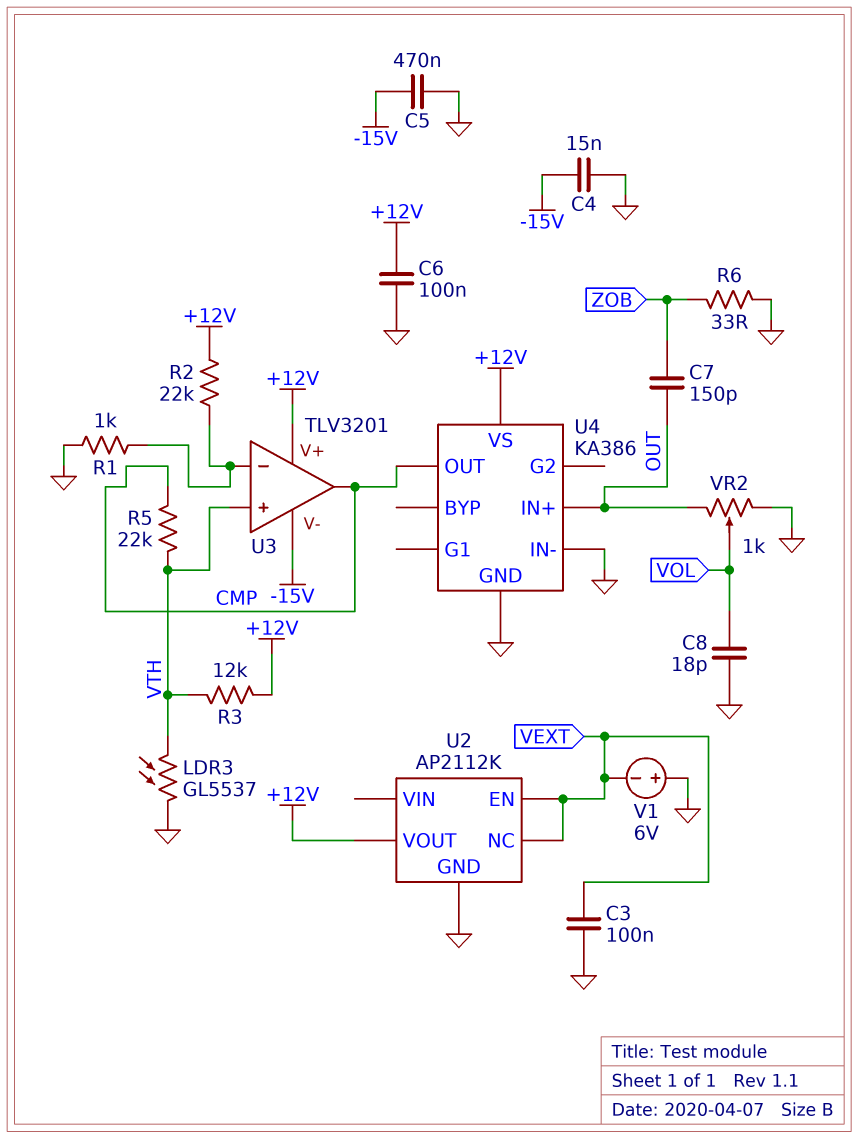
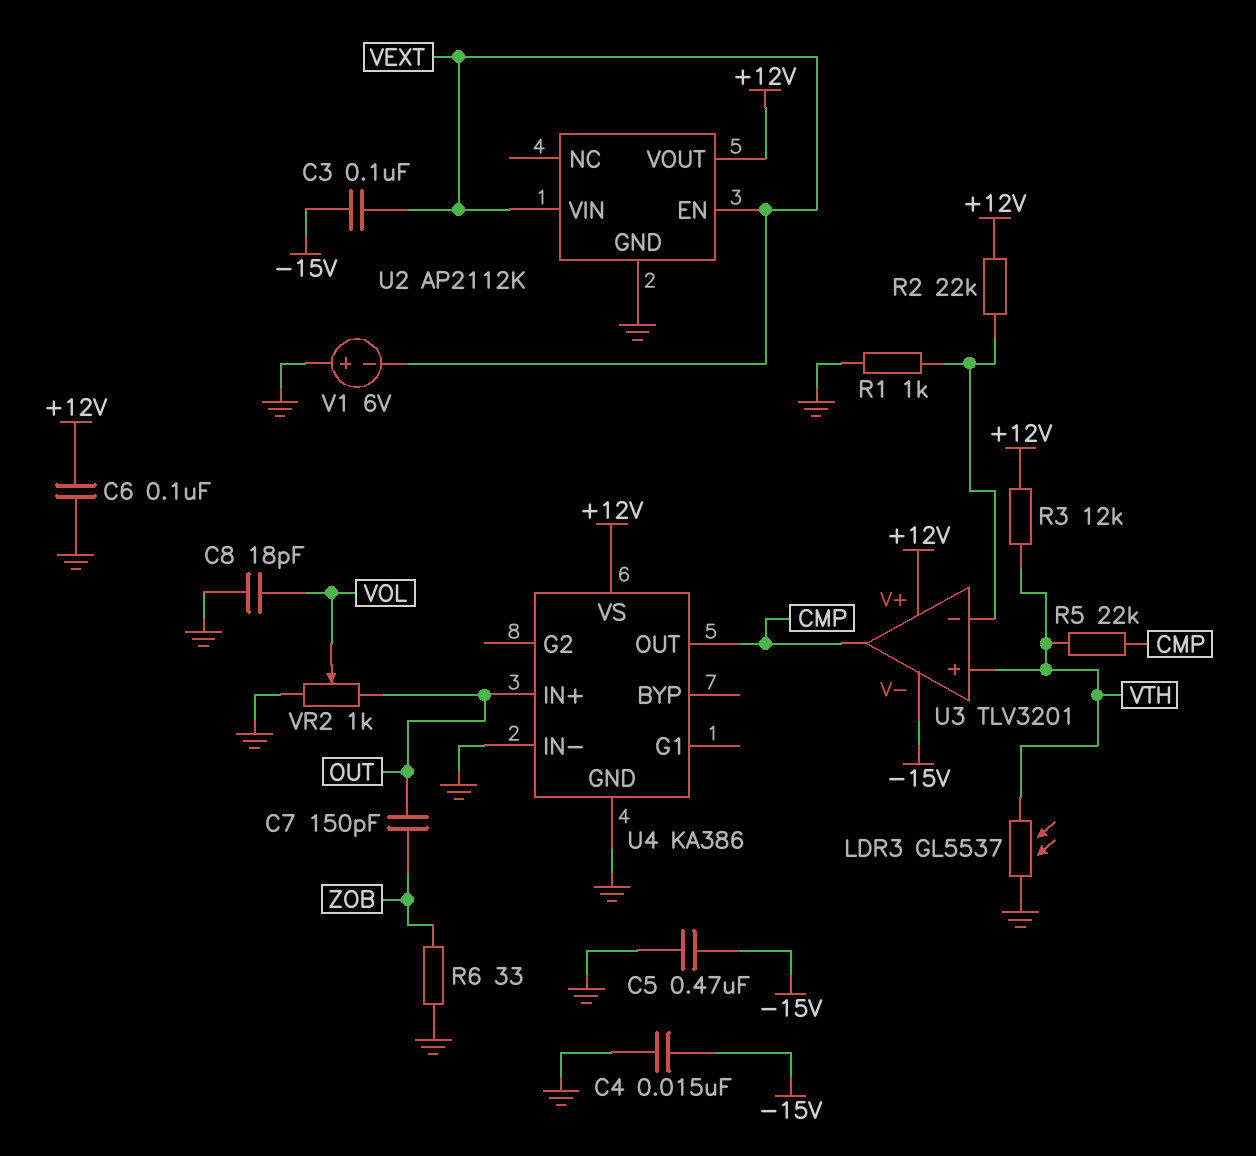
C3: 100nF (GND, VEXT) -> 100nF (-15V, VEXT)
U2 pin NC: VEXT -> none
U2 pin VIN: none -> VEXT

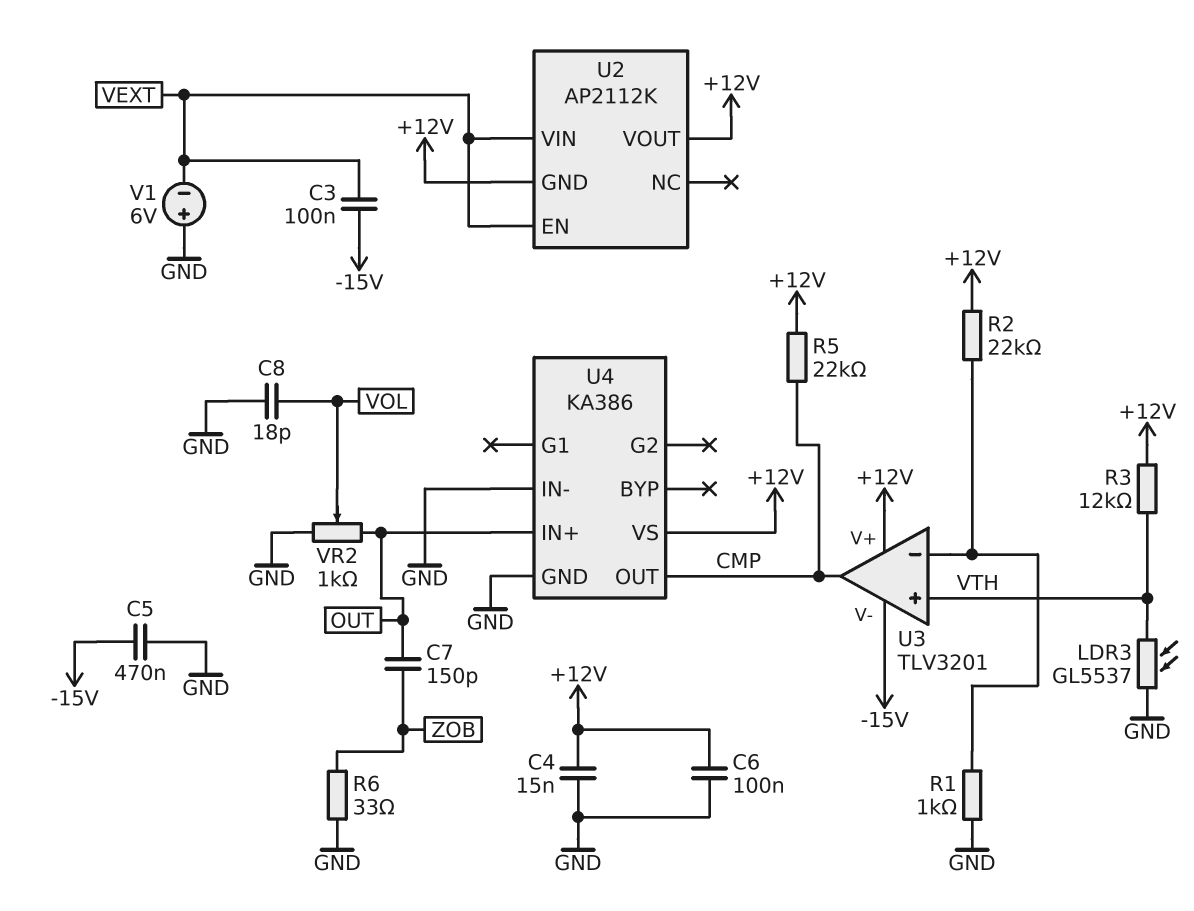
C4: 15nF (-15V, GND) -> 15nF (+12V, GND)
R5: 22k (CMP, VTH) -> 22k (+12V, CMP)
U2 pin GND: GND -> +12V

